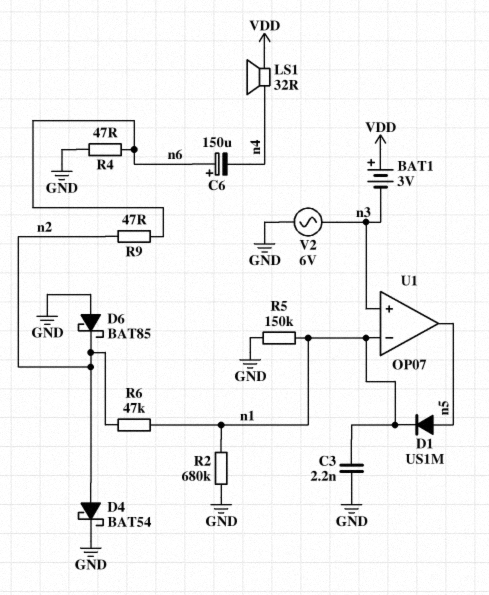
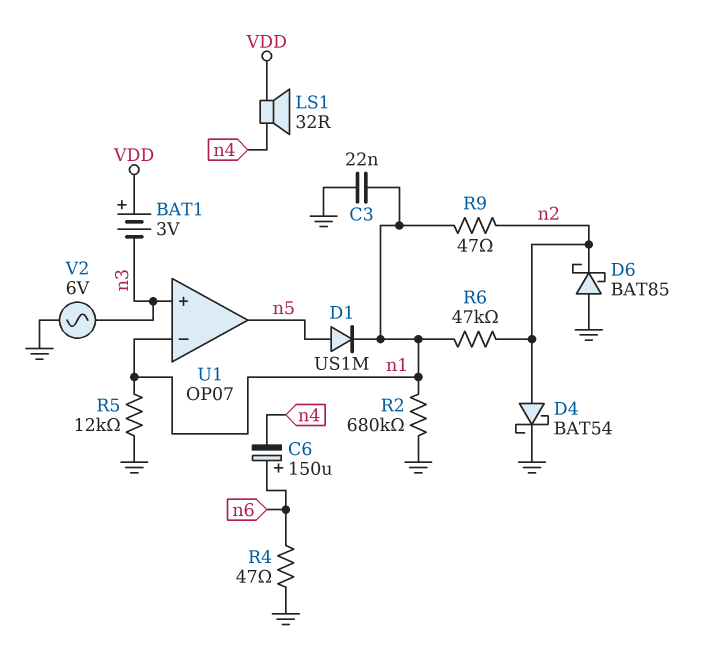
C3: 2.2nF (GND, n1) -> 22nF (GND, n1)
R5: 150k (GND, n1) -> 12k (GND, n1)
R9: 47 (n2, n6) -> 47 (n1, n2)

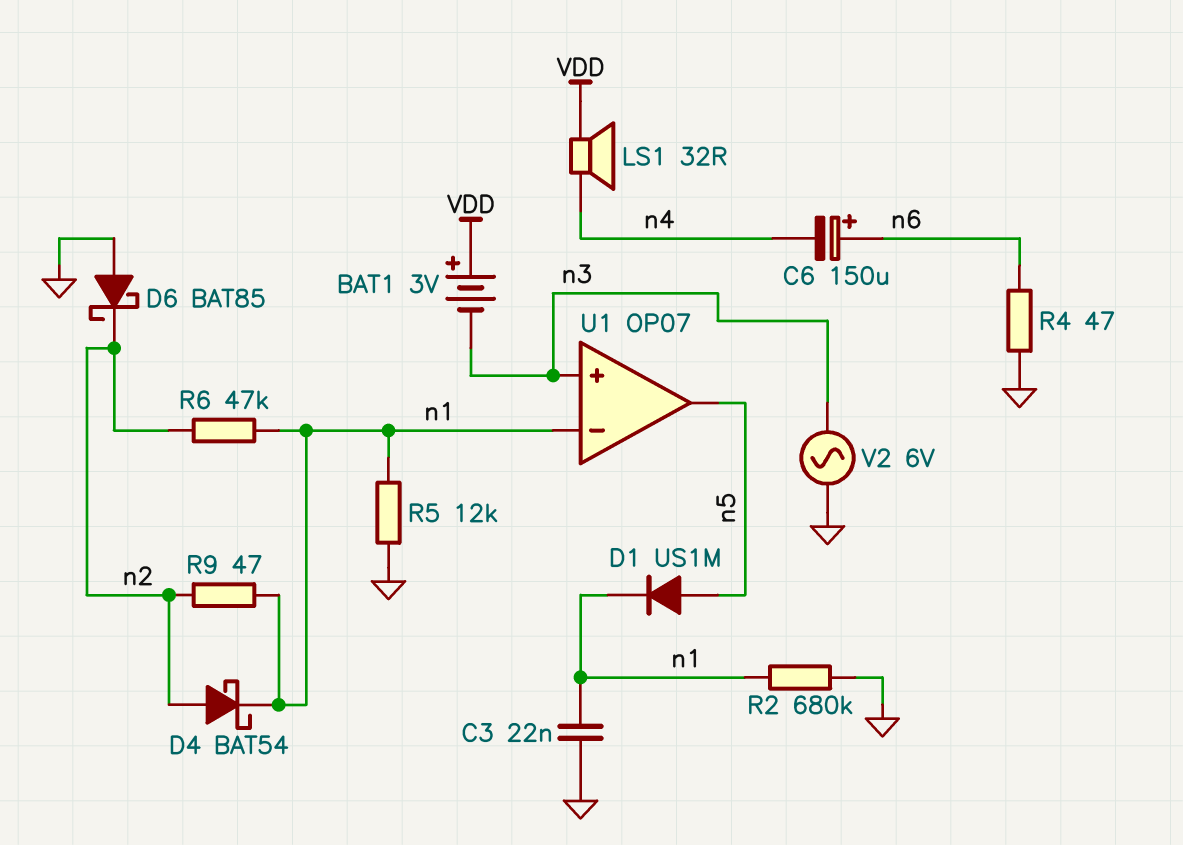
D4: schottky BAT54 (A n2, K GND) -> schottky BAT54 (A n2, K n1)

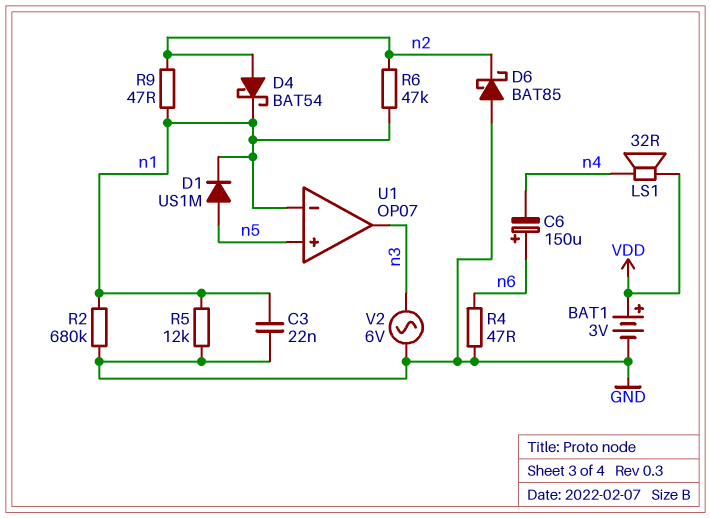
BAT1: 3V (plus VDD, minus n3) -> 3V (plus VDD, minus GND)
U1 pin in+: n3 -> n5
U1 pin out: n5 -> n3

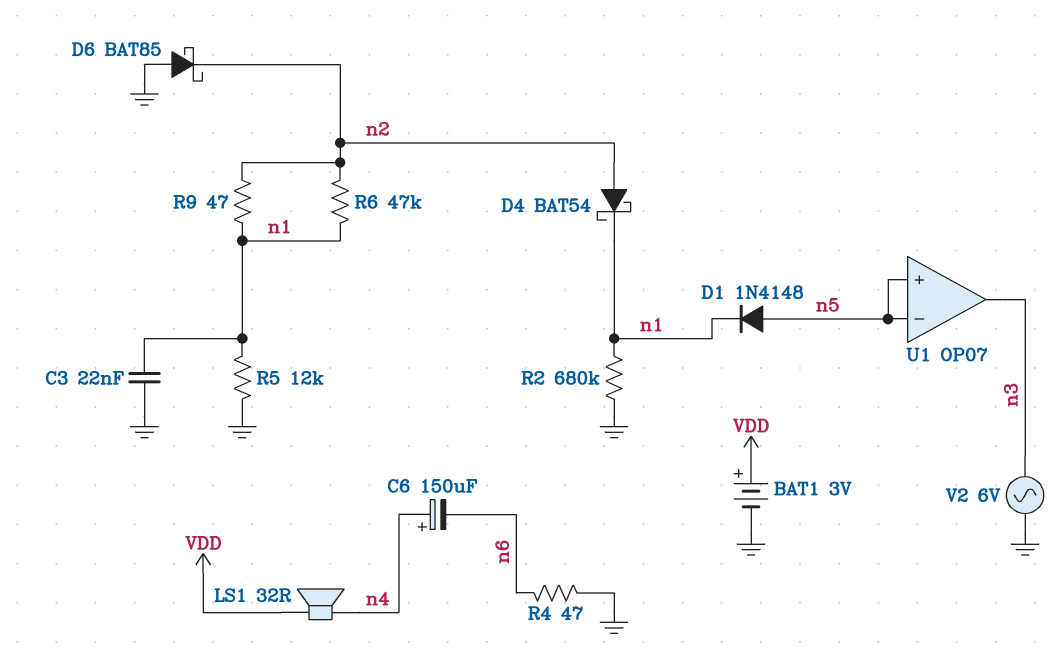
C6: 150uF (plus n6, minus n4) -> 150uF (plus n4, minus n6)
D1: diode US1M (A n5, K n1) -> diode 1N4148 (A n5, K n1)
U1 pin in-: n1 -> n5

